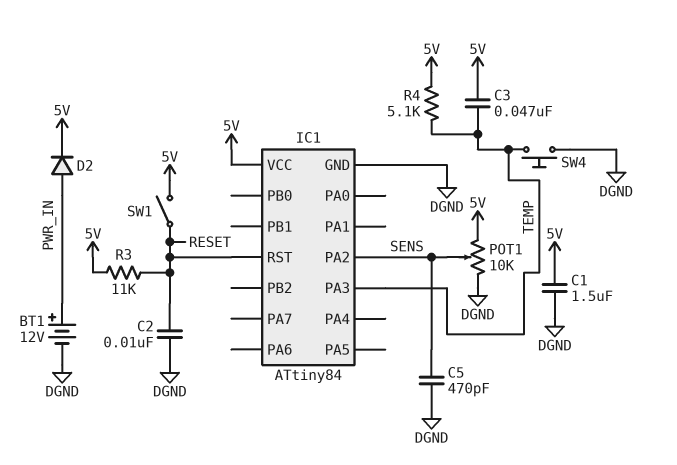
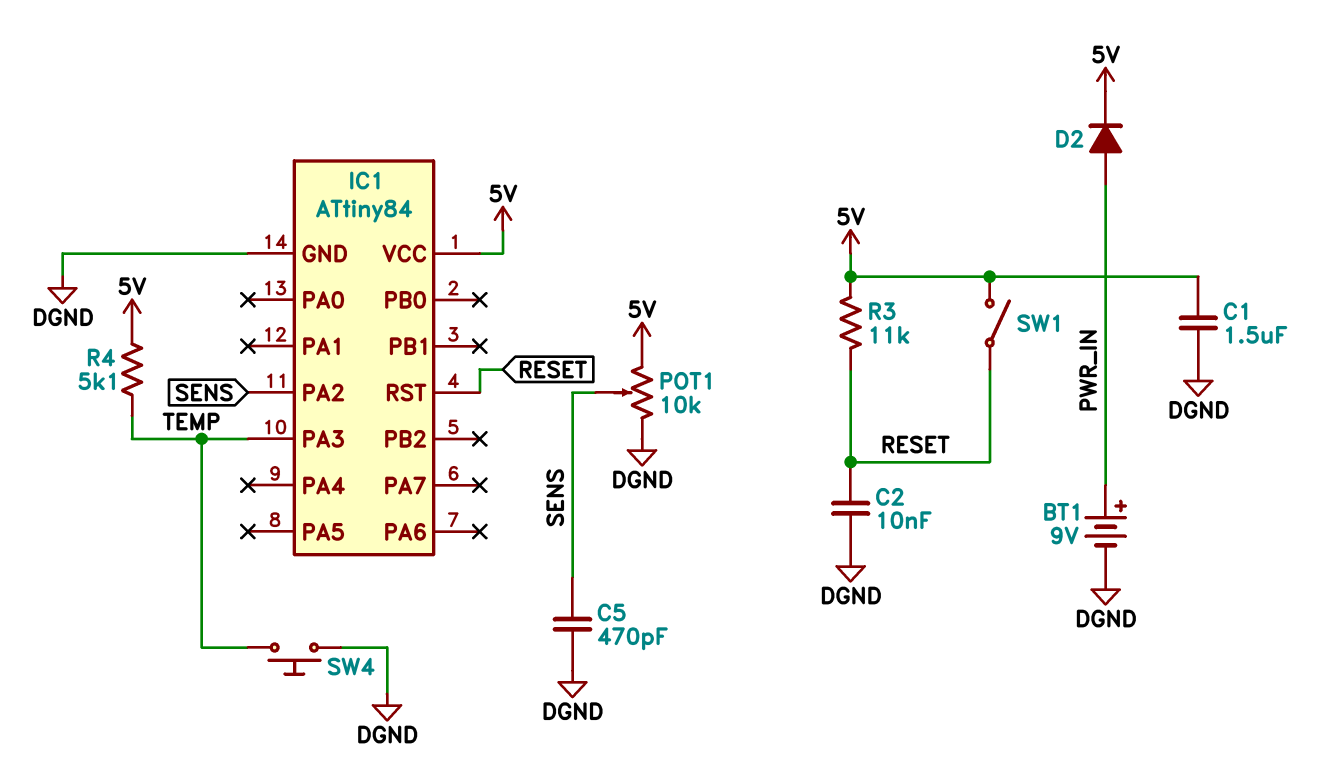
BT1: 12V (plus PWR_IN, minus DGND) -> 9V (plus PWR_IN, minus DGND)
C3: 47nF (5V, TEMP) -> none

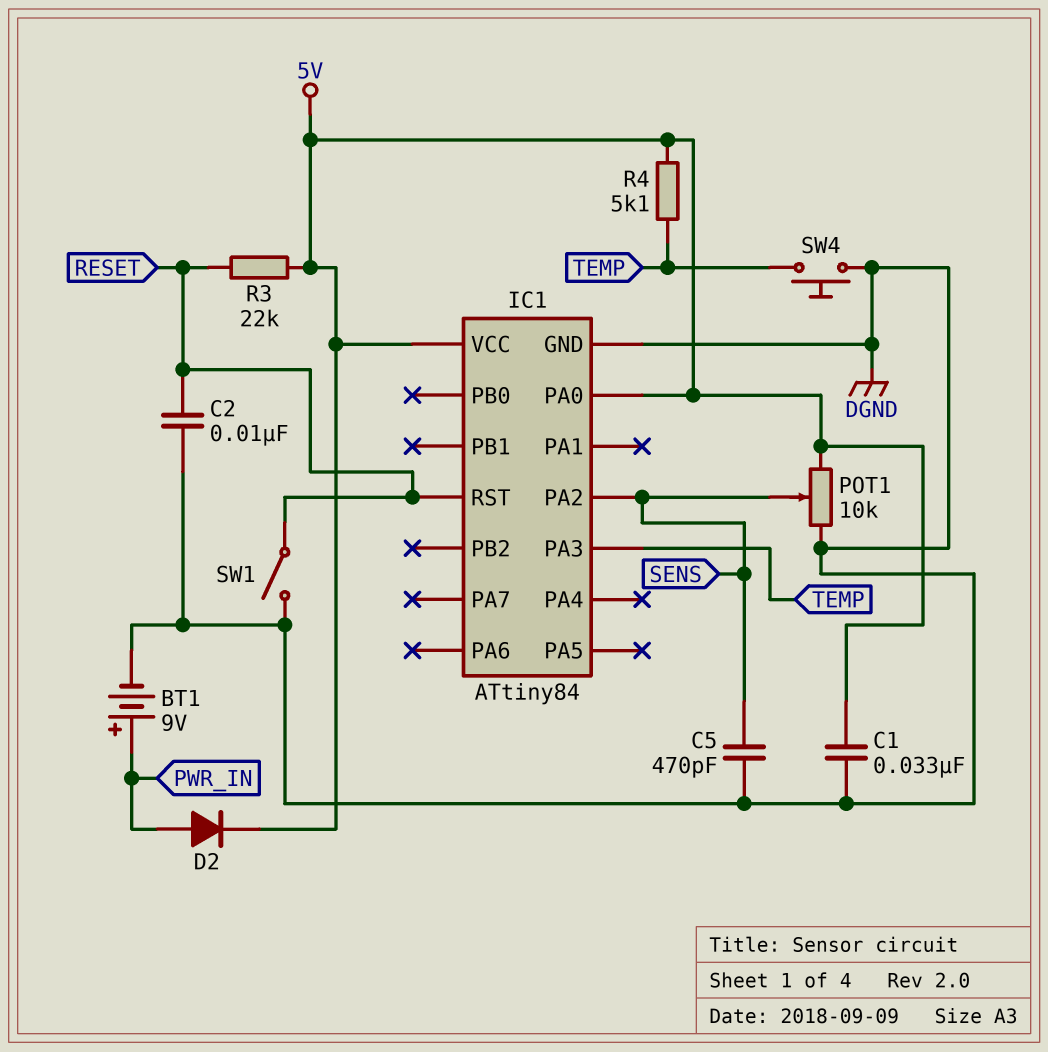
C1: 1.5uF (5V, DGND) -> 33nF (5V, DGND)
IC1 pin PA0: none -> 5V
R3: 11k (5V, RESET) -> 22k (5V, RESET)
SW1: switch (5V, RESET) -> switch (DGND, RESET)

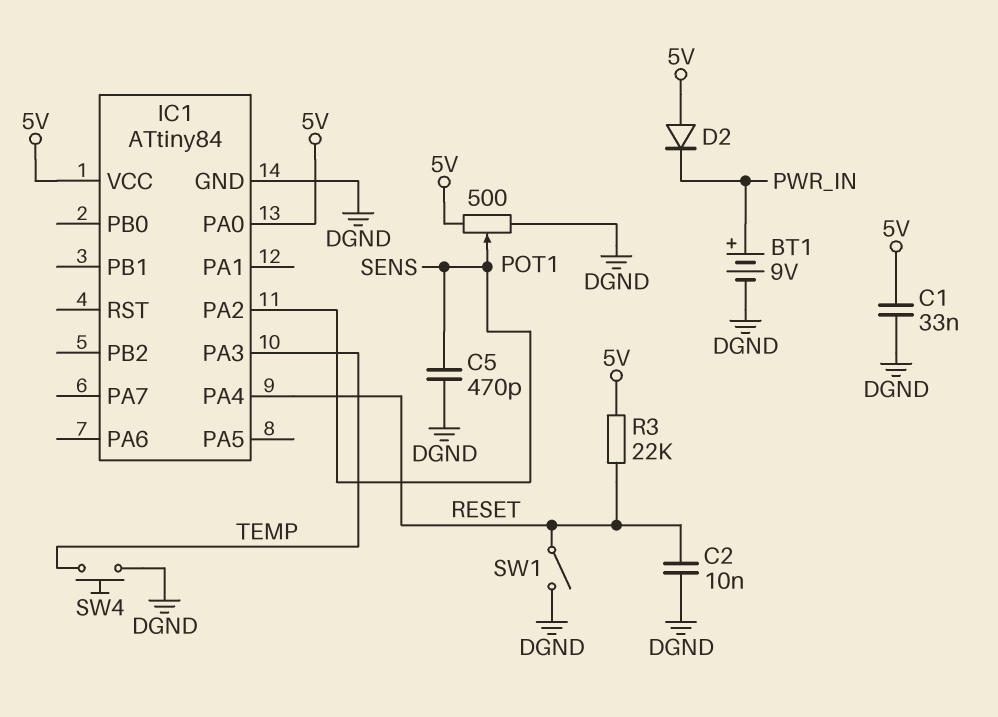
D2: diode (A PWR_IN, K 5V) -> diode (A 5V, K PWR_IN)
IC1 pin PA4: none -> RESET
IC1 pin RST: RESET -> none
POT1: 10k (5V, DGND, wiper SENS) -> 500 (5V, DGND, wiper SENS)
R4: 5.1k (5V, TEMP) -> none

